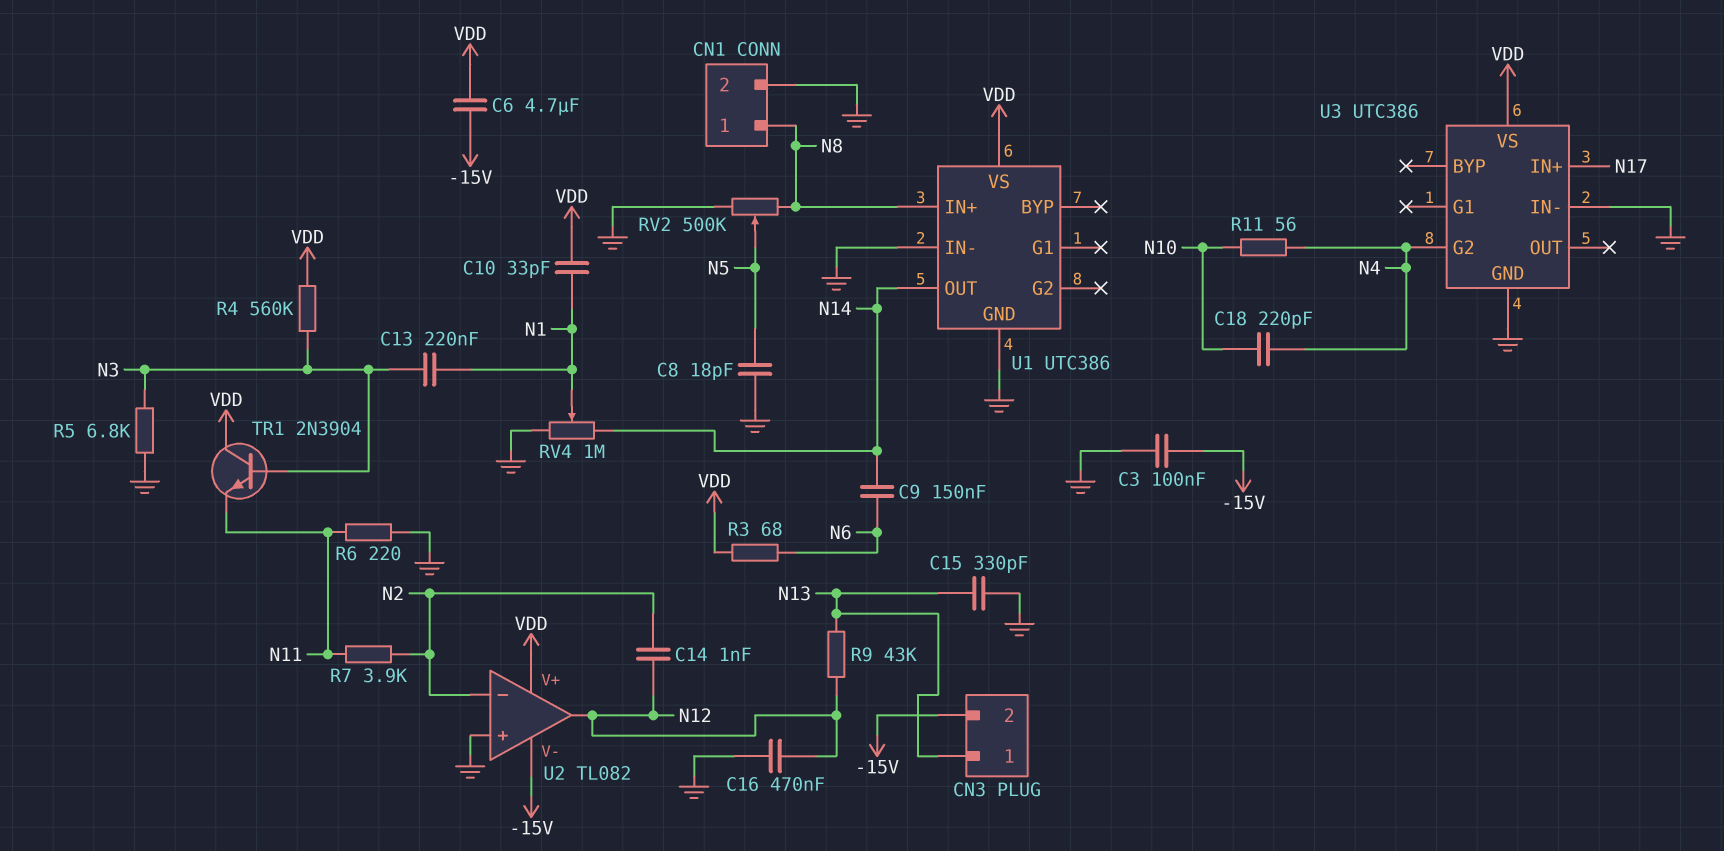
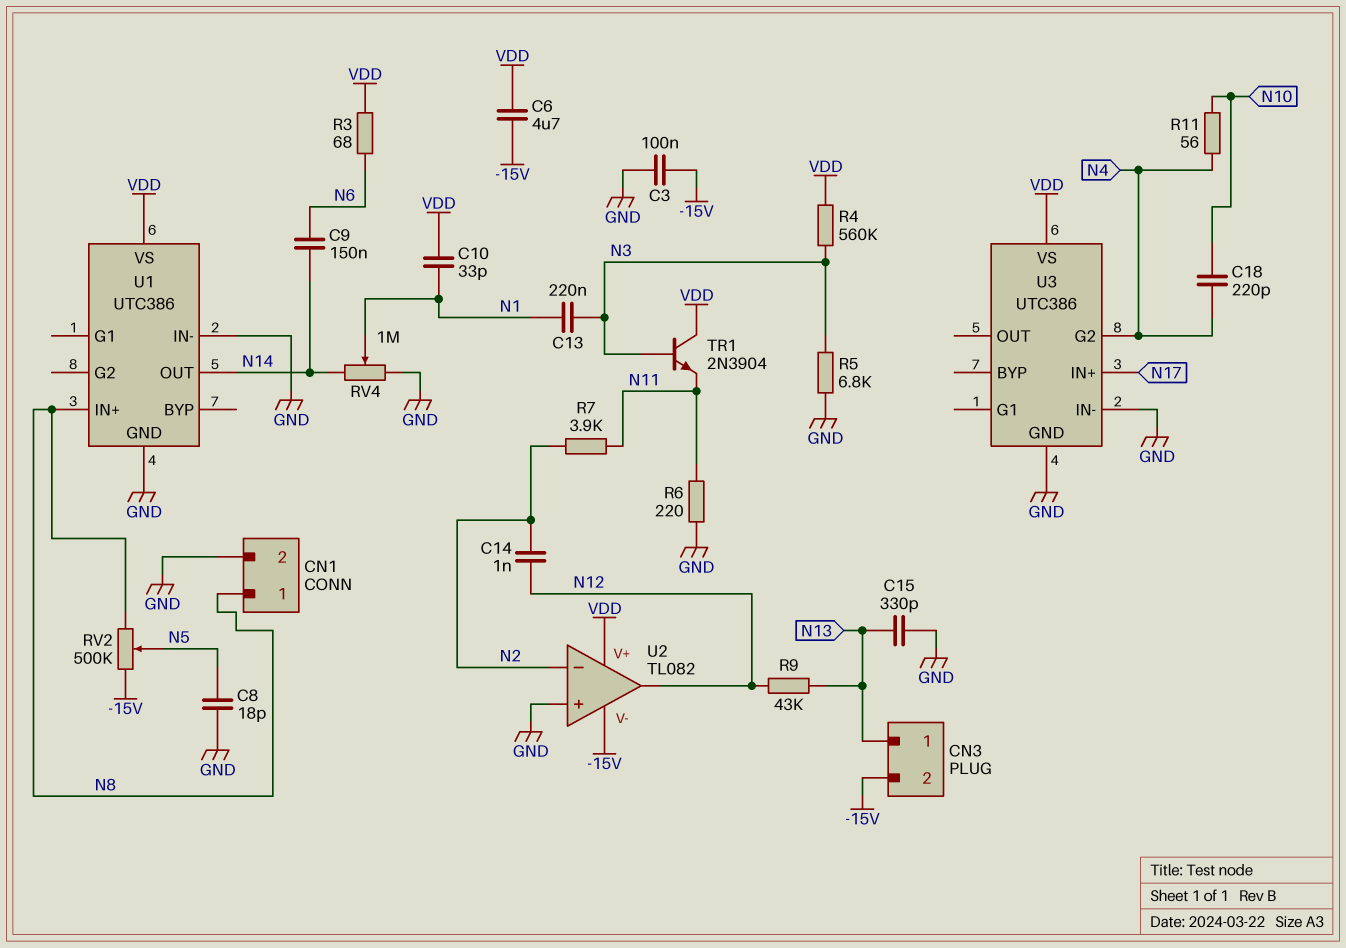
C16: 470nF (GND, N12) -> none
RV2: 500k (GND, N8, wiper N5) -> 500k (-15V, N8, wiper N5)

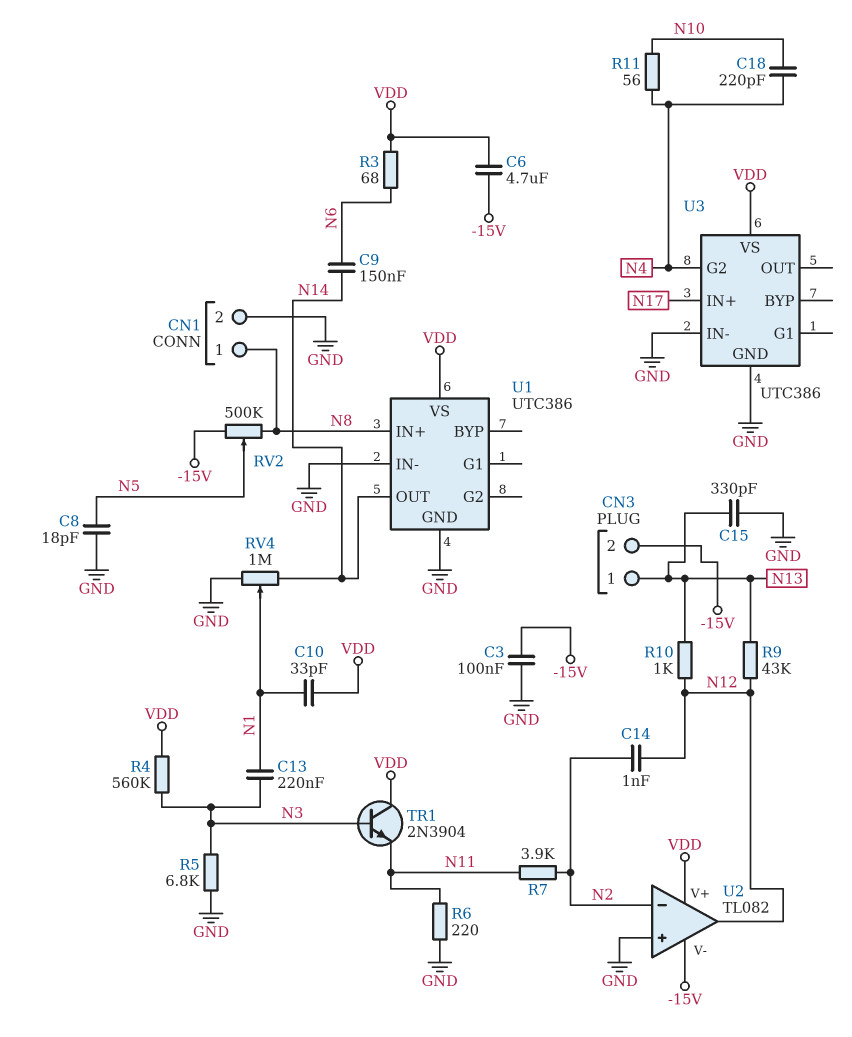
R10: none -> 1k (N12, N13)

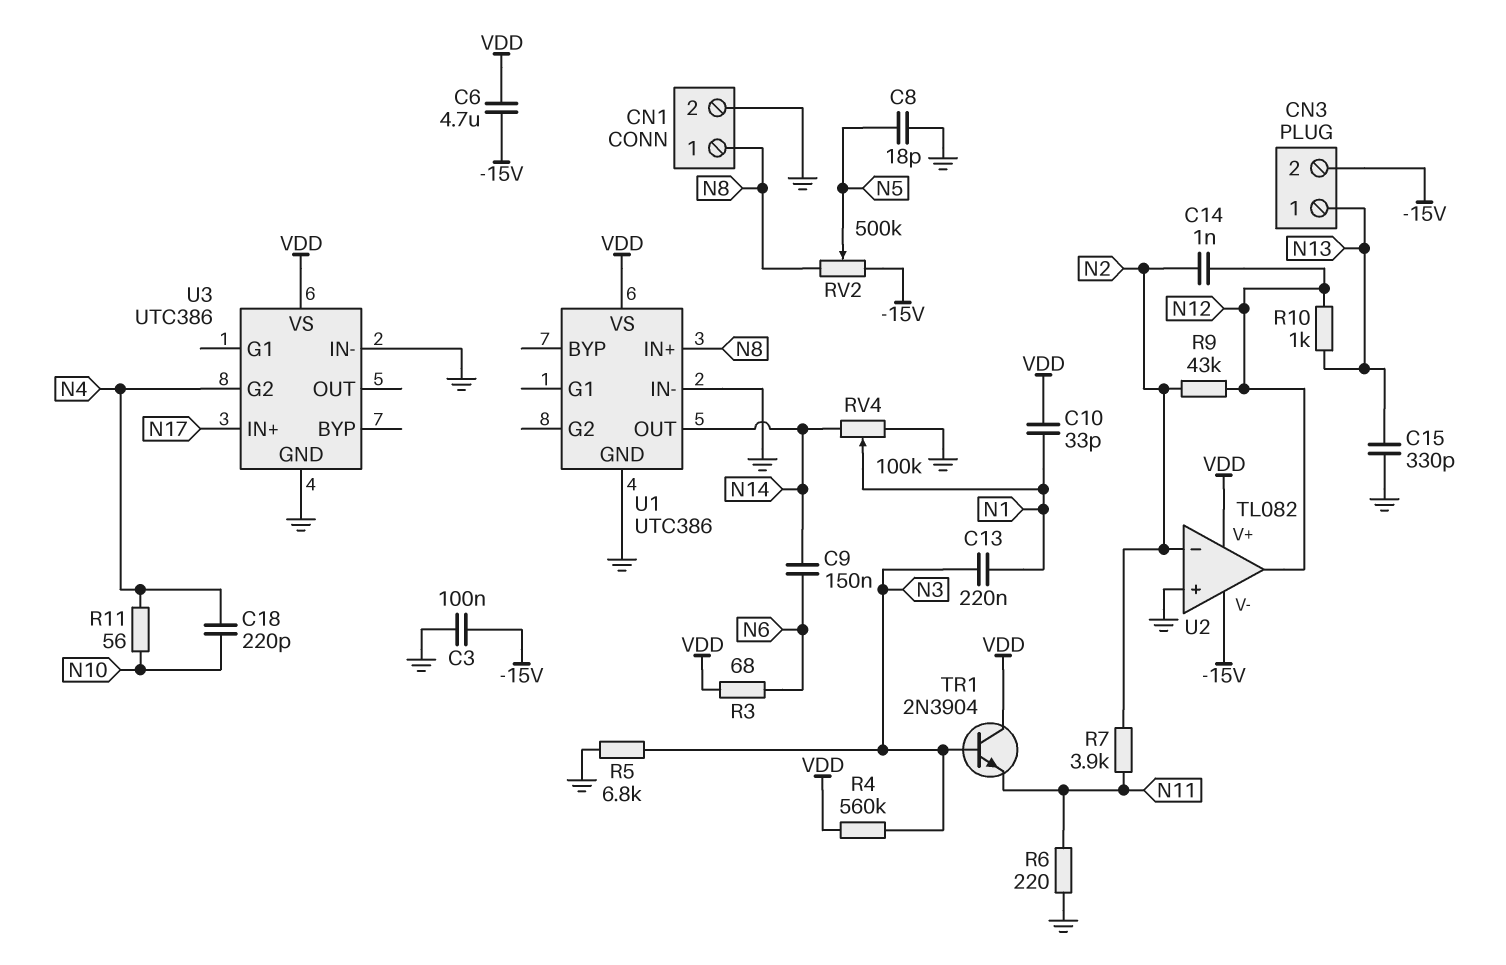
R9: 43k (N12, N13) -> 43k (N2, N12)
RV4: 1M (GND, N14, wiper N1) -> 100k (GND, N14, wiper N1)

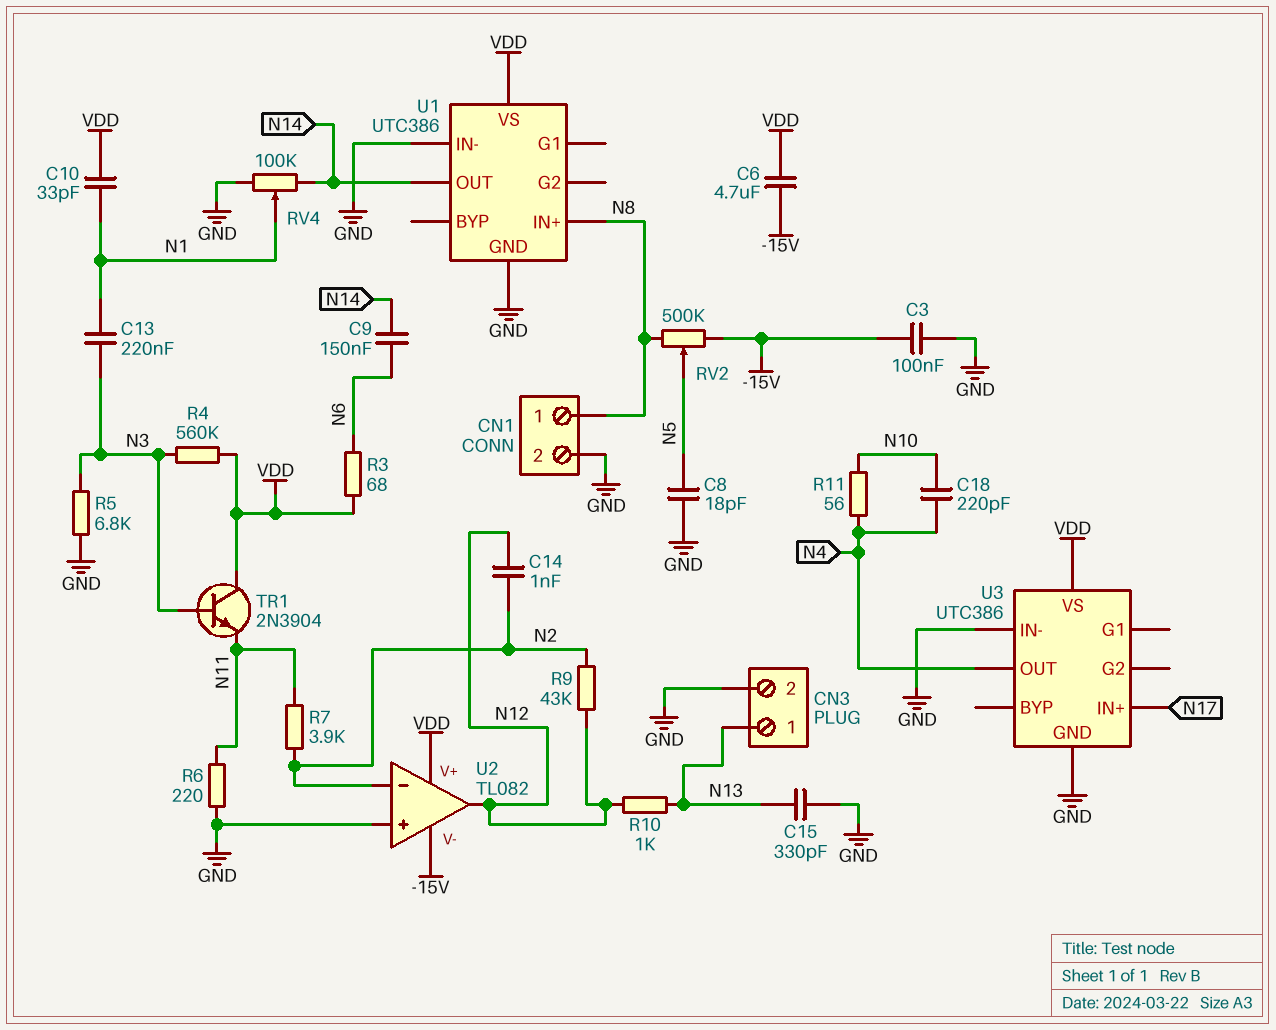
CN3 pin 2: -15V -> GND
U3 pin G2: N4 -> none
U3 pin OUT: none -> N4

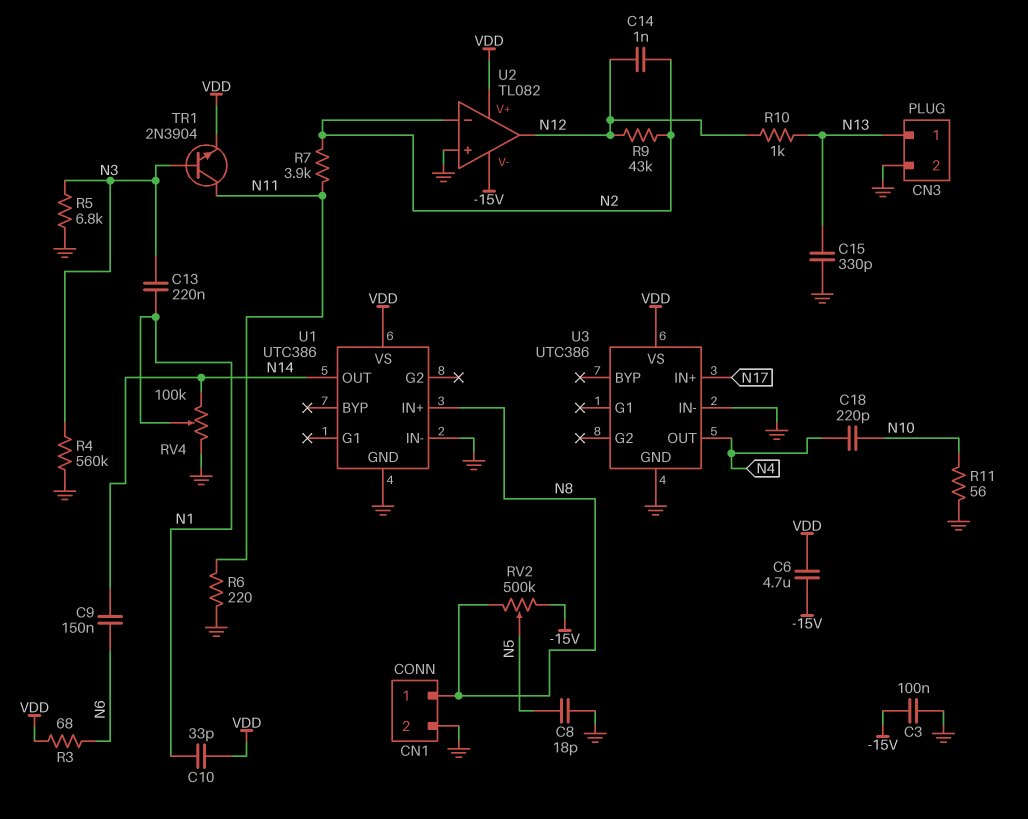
R4: 560k (N3, VDD) -> 560k (GND, N3)
R11: 56 (N4, N10) -> 56 (GND, N10)
TR1: NPN 2N3904 (B N3, C VDD, E N11) -> NPN 2N3904 (B N3, C N11, E VDD)

